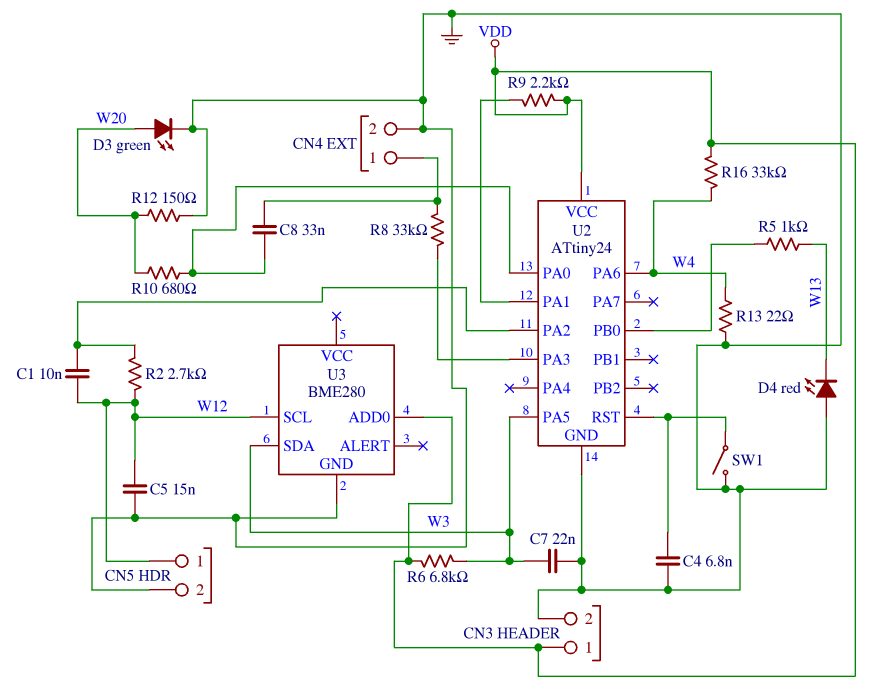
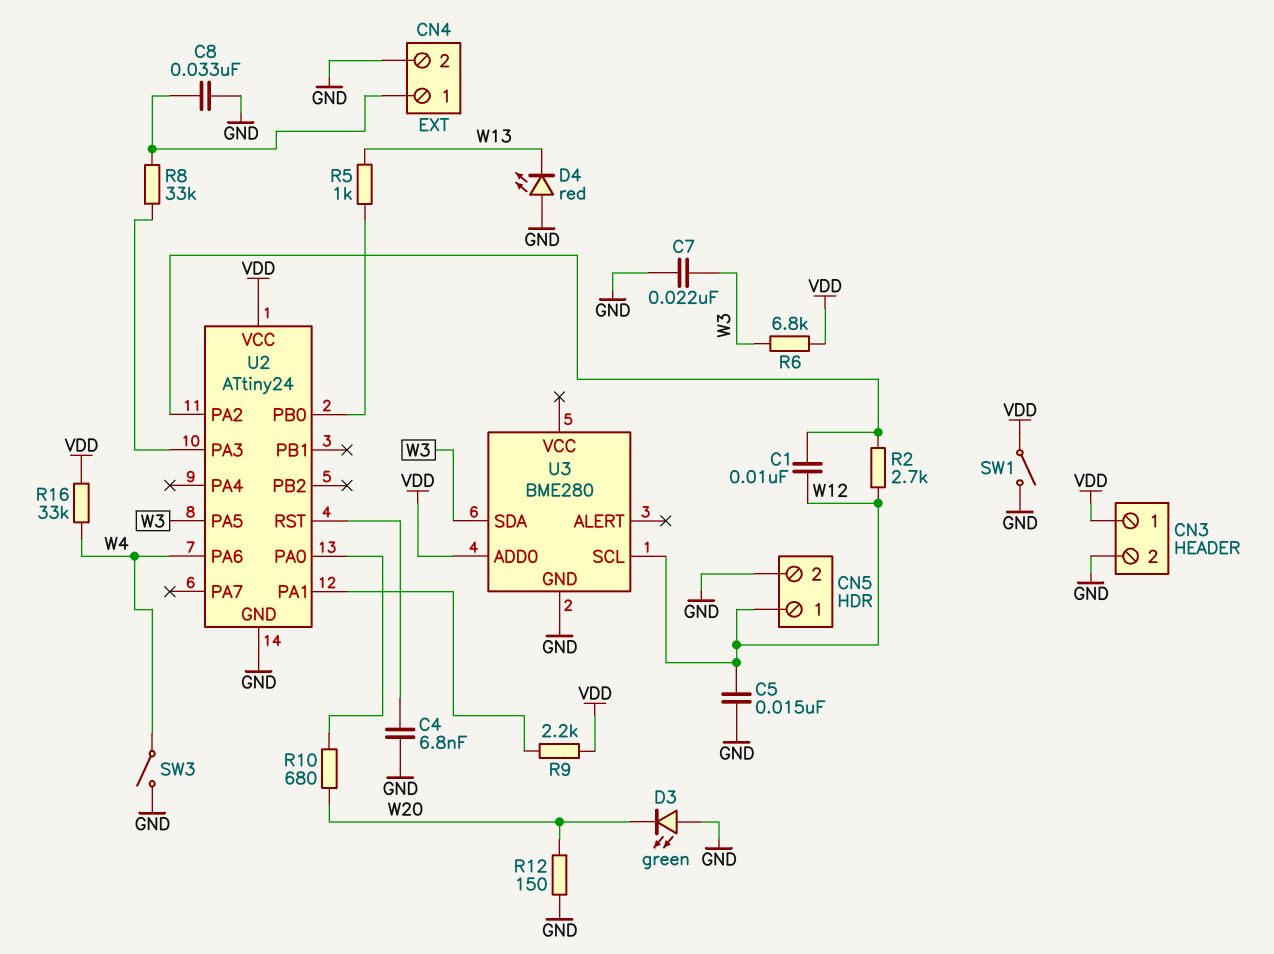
C8: 33nF (CN4/1, U2/PA0) -> 33nF (CN4/1, GND)
D3: LED green (A W20, K GND) -> LED green (A GND, K W20)
R13: 22 (GND, W4) -> none
SW1: switch (GND, U2/RST) -> switch (GND, VDD)
SW3: none -> switch (GND, W4)

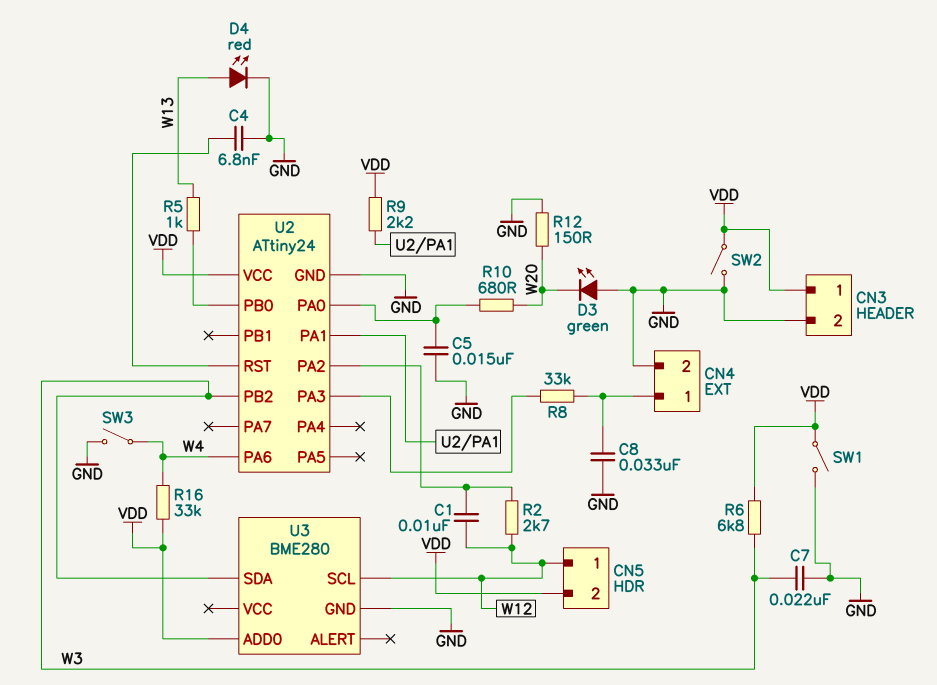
C5: 15nF (GND, W12) -> 15nF (GND, U2/PA0)
CN5 pin 2: GND -> VDD
D4: LED red (A GND, K W13) -> LED red (A W13, K GND)
SW2: none -> switch (GND, VDD)
U2 pin PA5: W3 -> none
U2 pin PB2: none -> W3

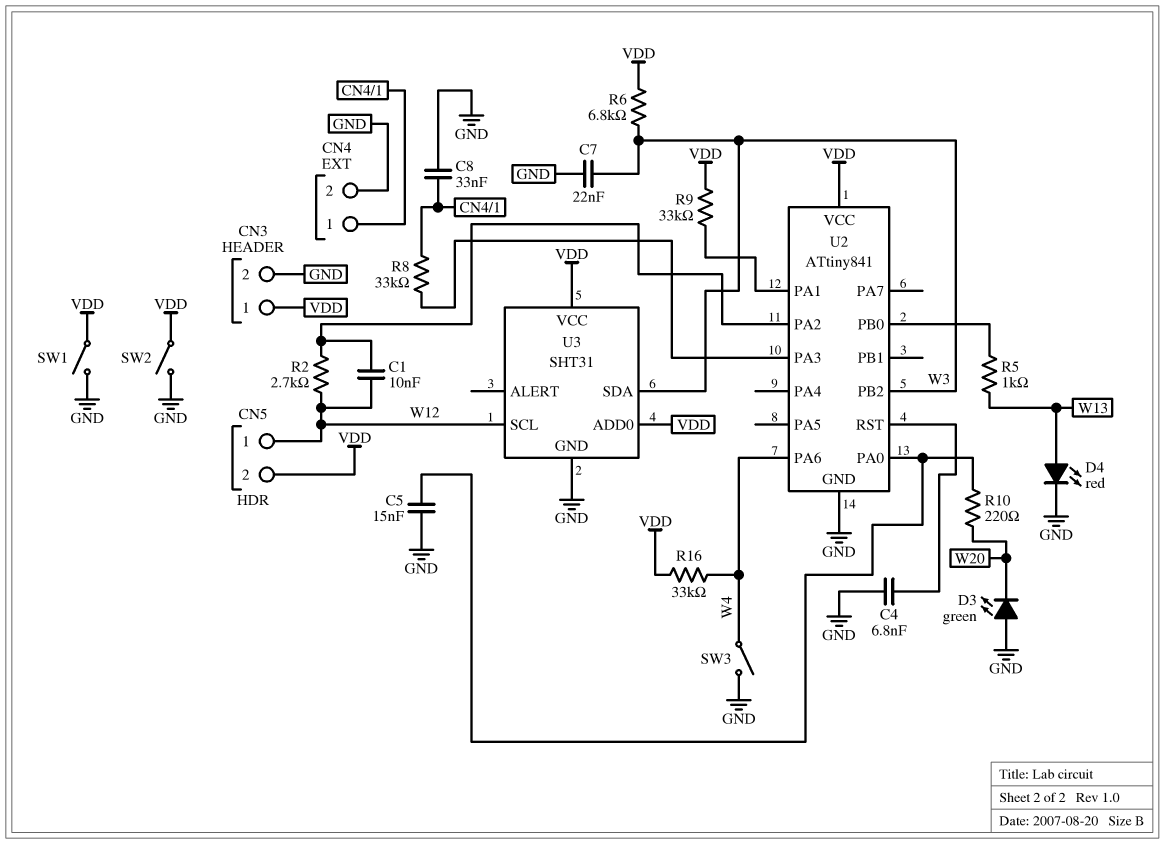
R9: 2.2k (U2/PA1, VDD) -> 33k (U2/PA1, VDD)
R10: 680 (U2/PA0, W20) -> 220 (U2/PA0, W20)
R12: 150 (GND, W20) -> none
U2: ATtiny24 -> ATtiny841
U3: BME280 -> SHT31
U3 pin VCC: none -> VDD

